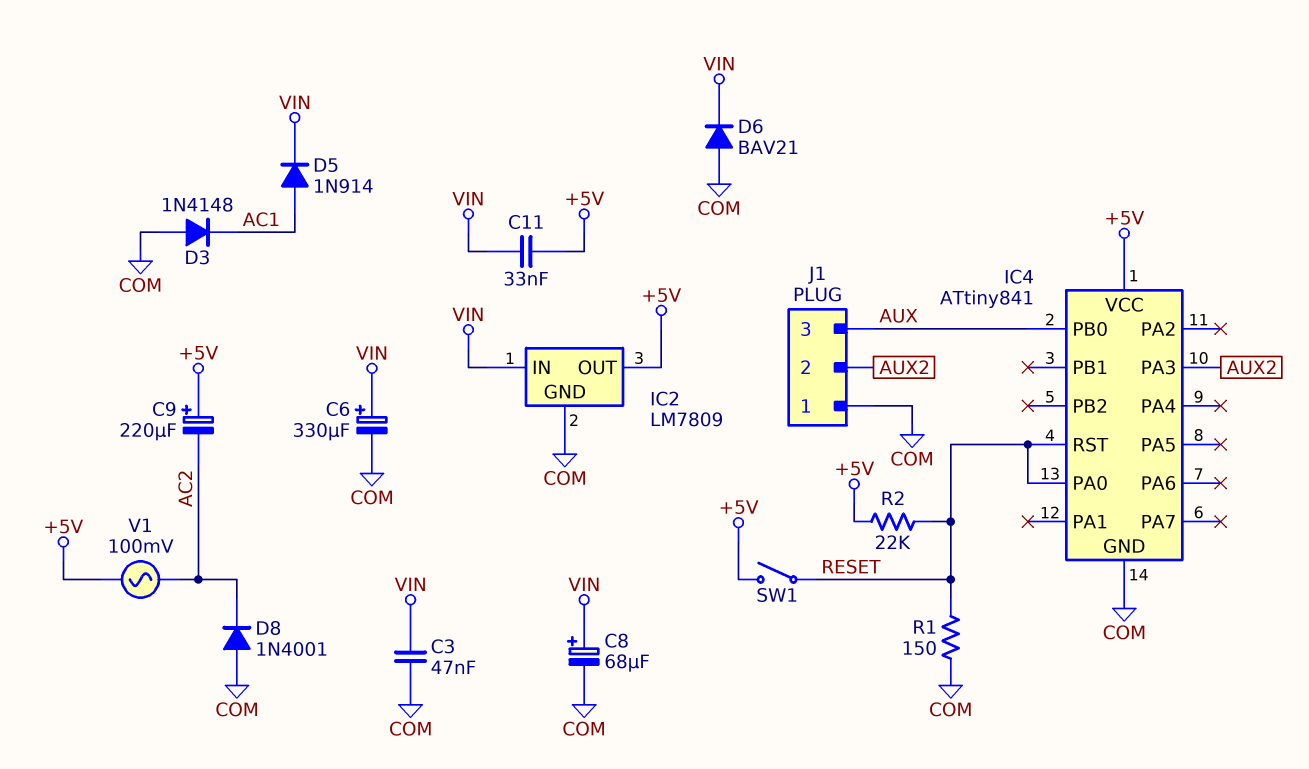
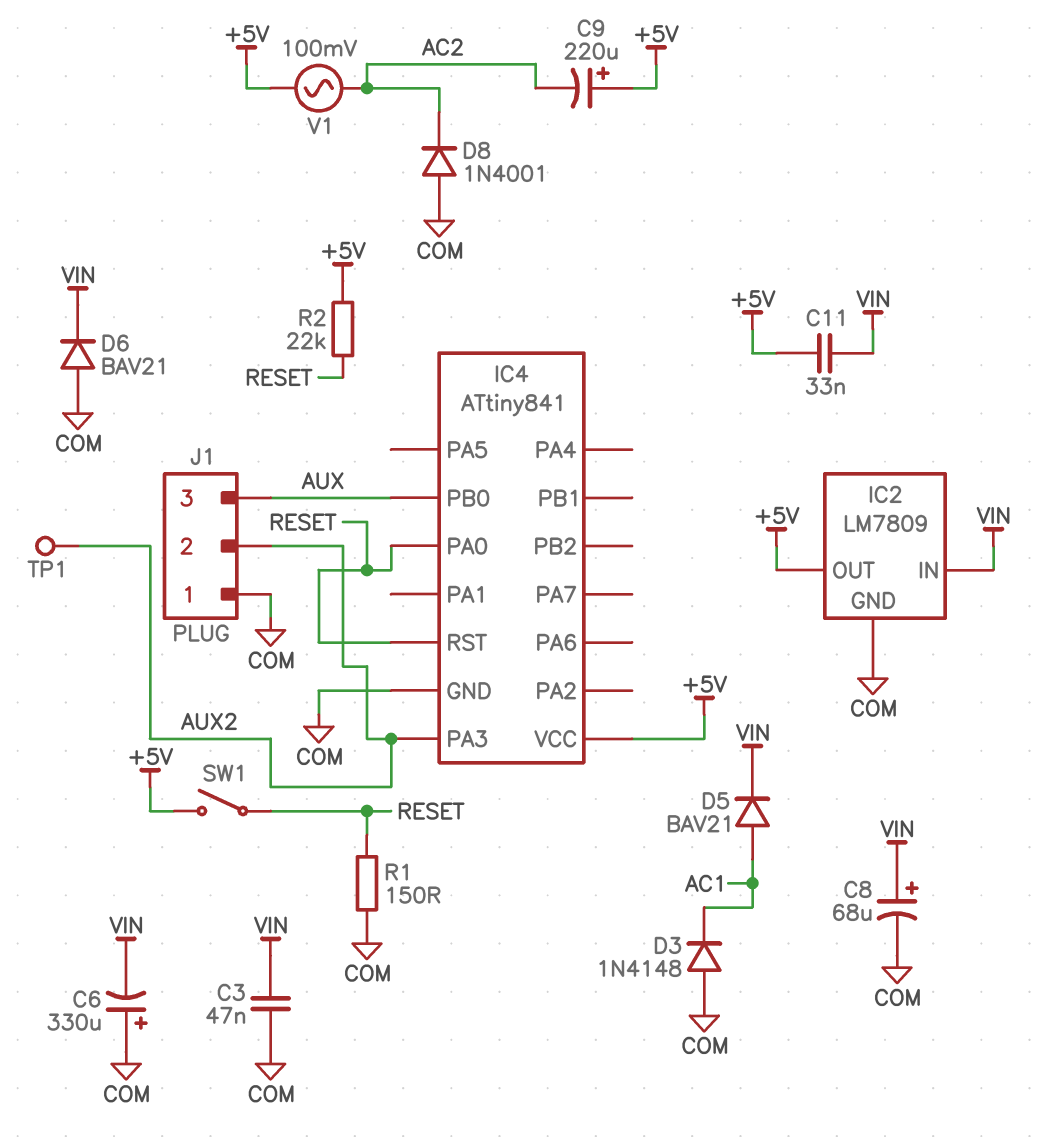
C6: 330uF (plus VIN, minus COM) -> 330uF (plus COM, minus VIN)
D5: diode 1N914 (A AC1, K VIN) -> diode BAV21 (A AC1, K VIN)
TP1: none -> test point (AUX2)

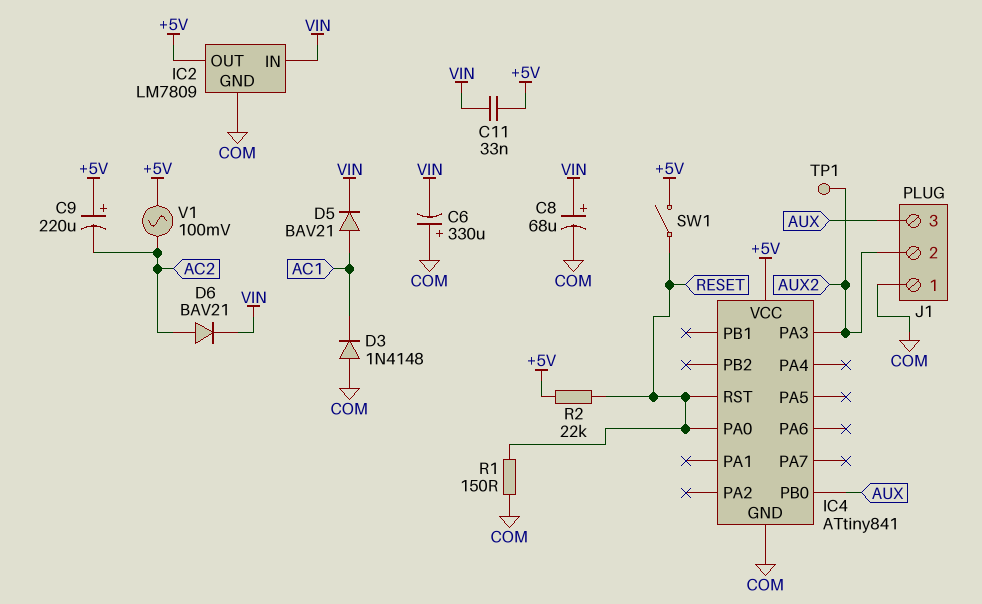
C3: 47nF (COM, VIN) -> none
D6: diode BAV21 (A COM, K VIN) -> diode BAV21 (A AC2, K VIN)
D8: diode 1N4001 (A COM, K AC2) -> none

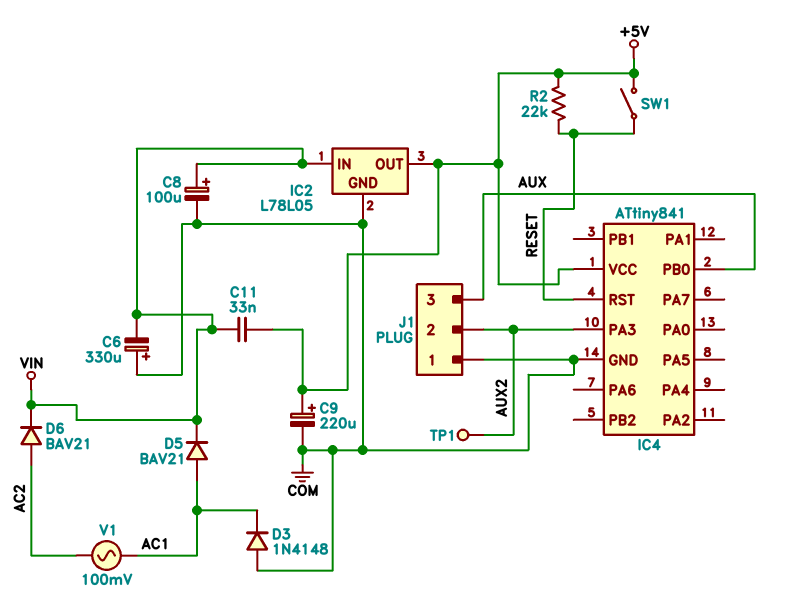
C8: 68uF (plus VIN, minus COM) -> 100uF (plus VIN, minus COM)
C9: 220uF (plus +5V, minus AC2) -> 220uF (plus +5V, minus COM)
IC2: LM7809 -> L78L05
IC4 pin PA0: RESET -> none
R1: 150 (COM, RESET) -> none
V1: AC 100mV (+5V, AC2) -> AC 100mV (AC1, AC2)

